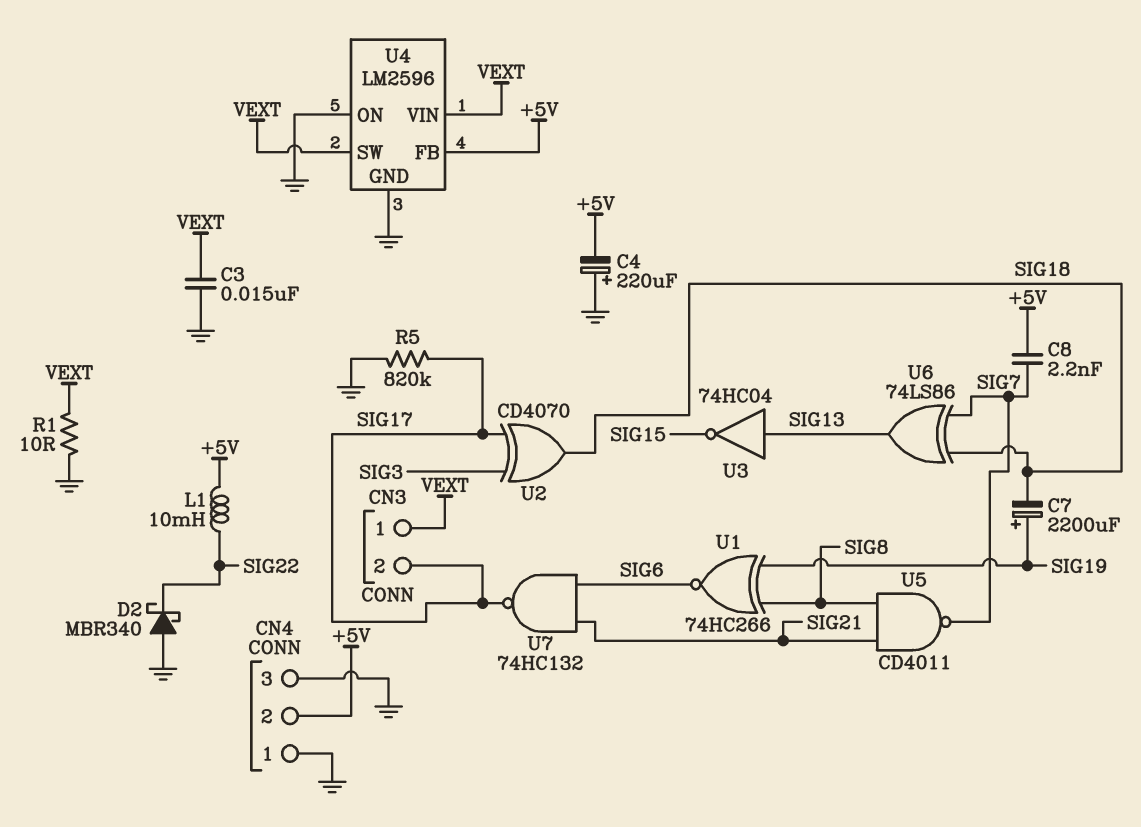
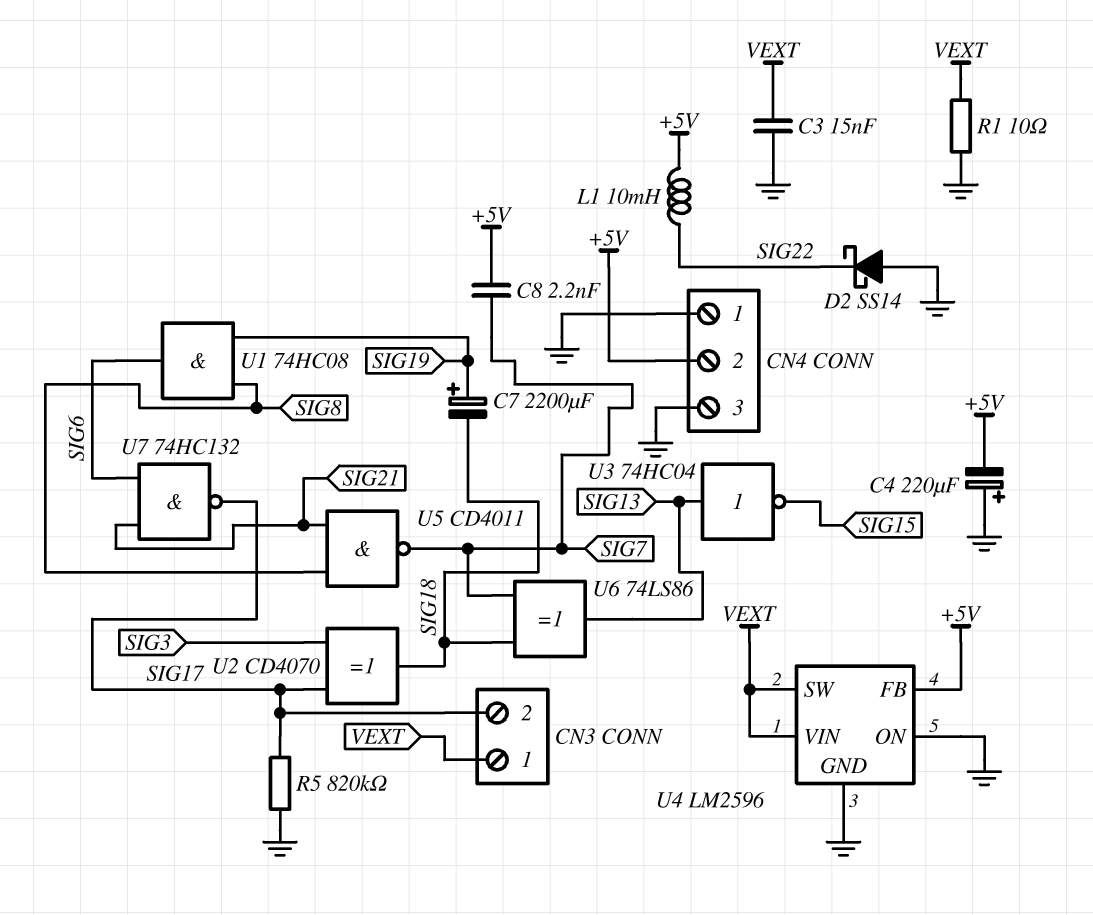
D2: schottky MBR340 (A GND, K SIG22) -> schottky SS14 (A GND, K SIG22)
U1: XNOR 74HC266 (in SIG8, in SIG19, out SIG6) -> AND 74HC08 (in SIG8, in SIG19, out SIG6)

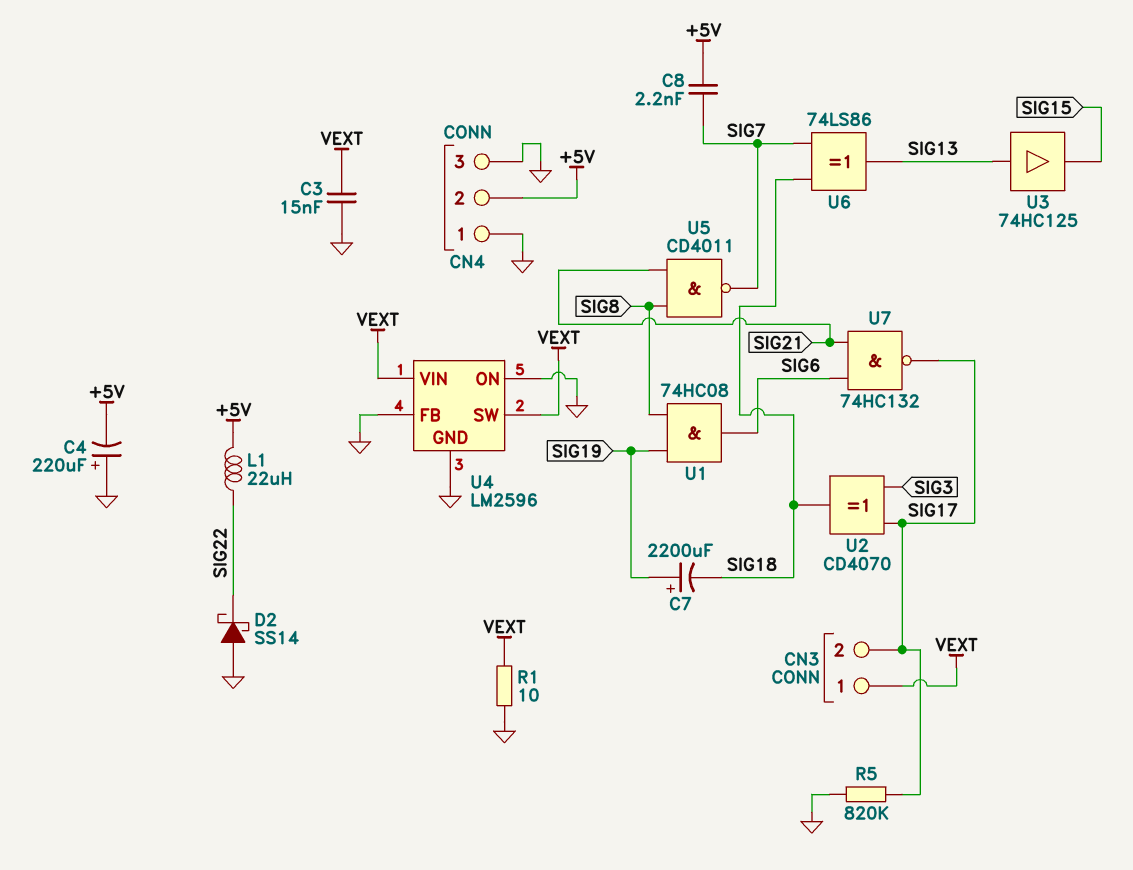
L1: 10mH (+5V, SIG22) -> 22uH (+5V, SIG22)
U3: NOT 74HC04 (in SIG13, out SIG15) -> buffer 74HC125 (in SIG13, out SIG15)
U4 pin FB: +5V -> GND

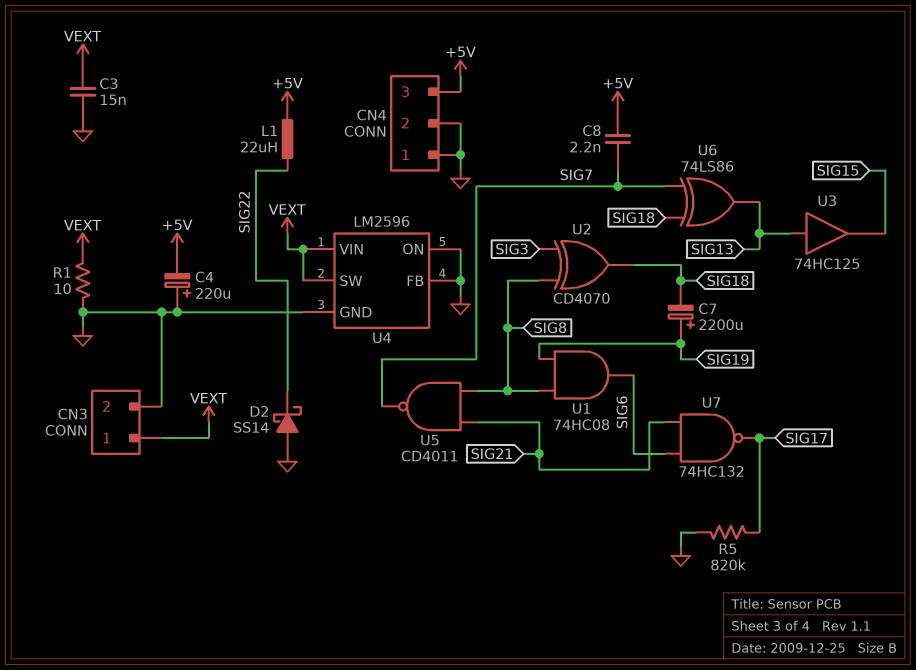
CN3 pin 2: SIG17 -> GND
CN4 pin 2: +5V -> GND
CN4 pin 3: GND -> +5V
U2: XOR CD4070 (in SIG3, in SIG17, out SIG18) -> XOR CD4070 (in SIG3, in SIG8, out SIG18)

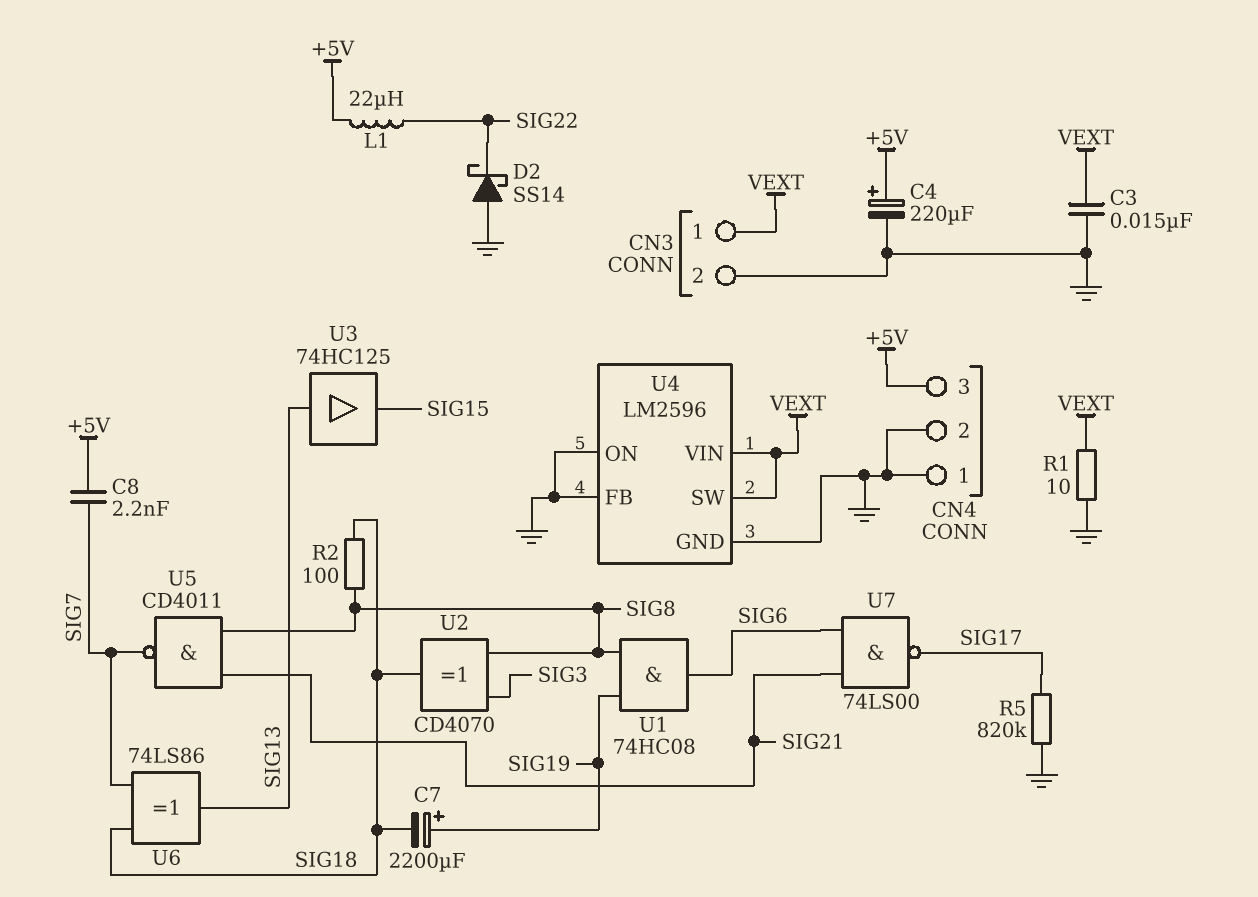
C4: 220uF (plus GND, minus +5V) -> 220uF (plus +5V, minus GND)
R2: none -> 100 (SIG8, SIG18)
U7: NAND 74HC132 (in SIG6, in SIG21, out SIG17) -> NAND 74LS00 (in SIG6, in SIG21, out SIG17)

